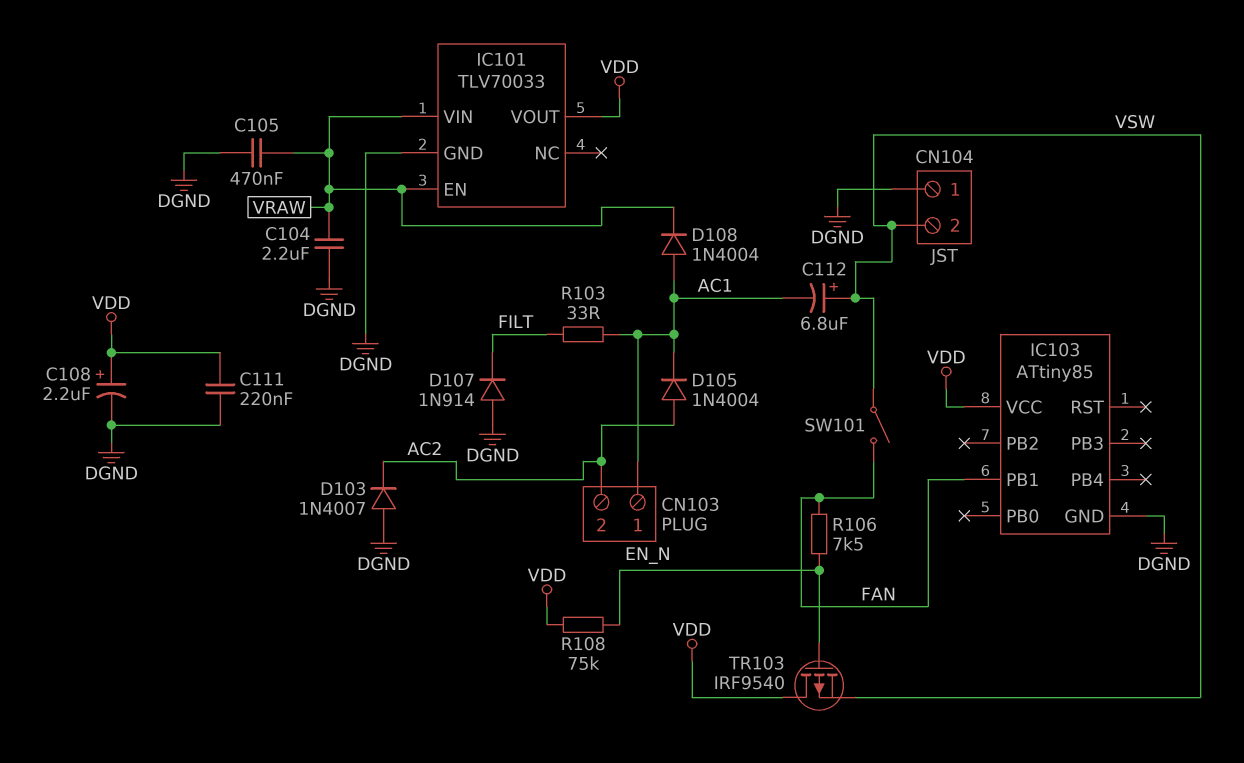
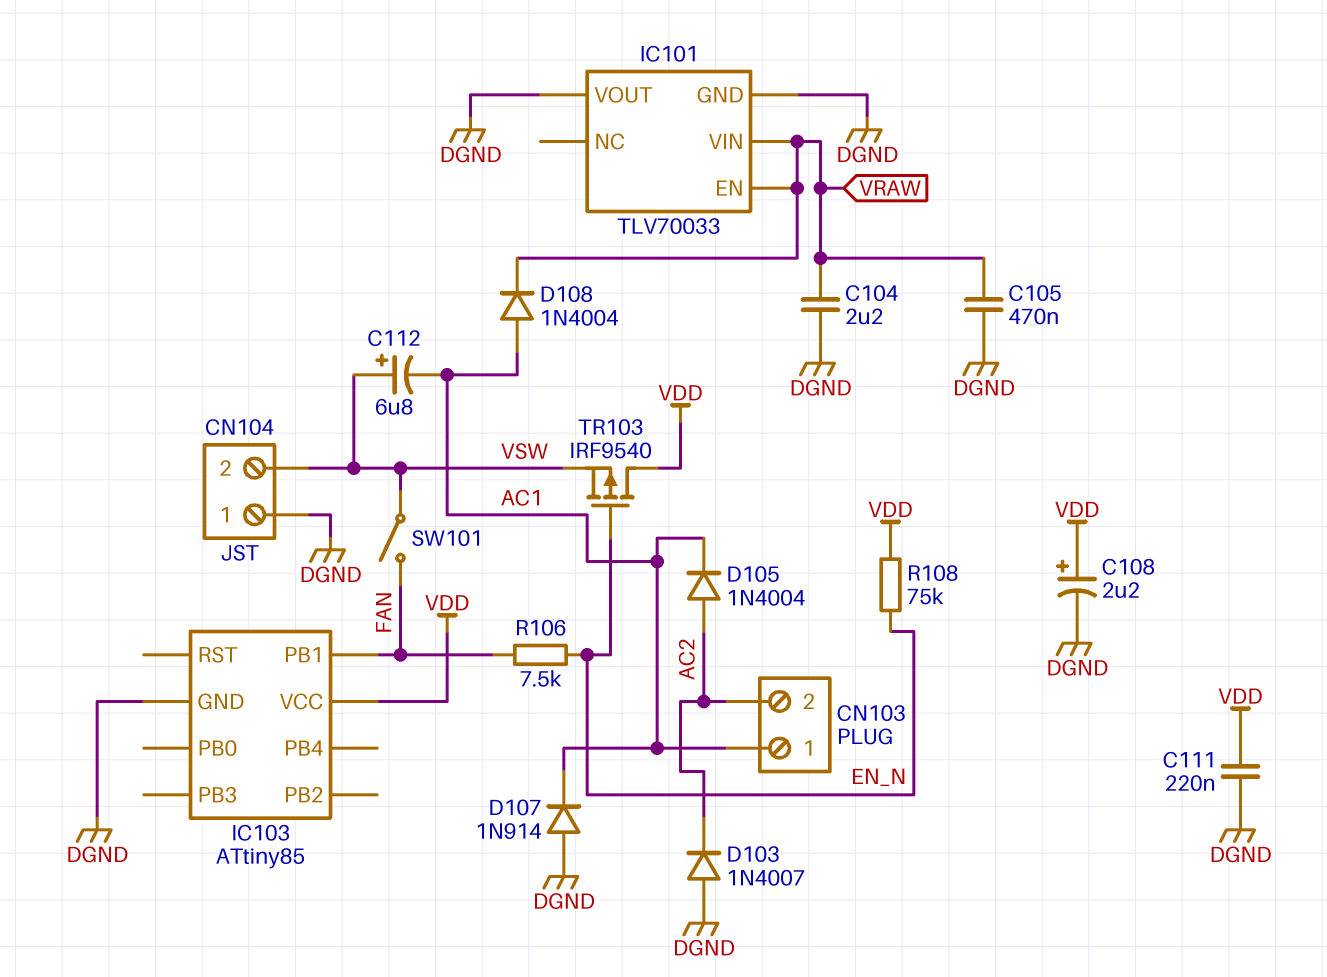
D107: diode 1N914 (A DGND, K FILT) -> diode 1N914 (A DGND, K AC1)
IC101 pin VOUT: VDD -> DGND
R103: 33 (AC1, FILT) -> none

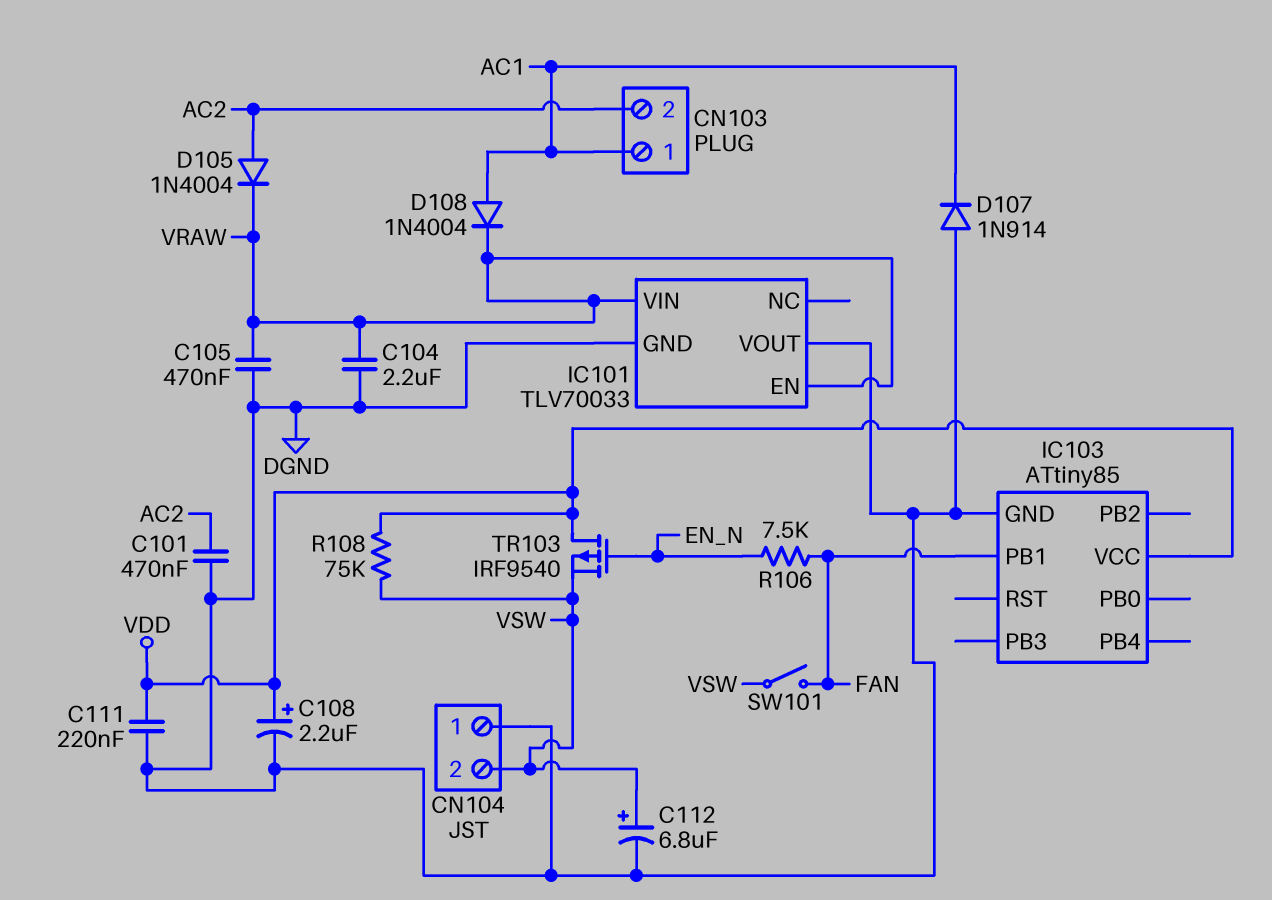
C101: none -> 470nF (AC2, DGND)
C112: 6.8uF (plus VSW, minus AC1) -> 6.8uF (plus VSW, minus DGND)
D103: diode 1N4007 (A DGND, K AC2) -> none
D105: diode 1N4004 (A AC2, K AC1) -> diode 1N4004 (A AC2, K VRAW)
R108: 75k (EN_N, VDD) -> 75k (VDD, VSW)

